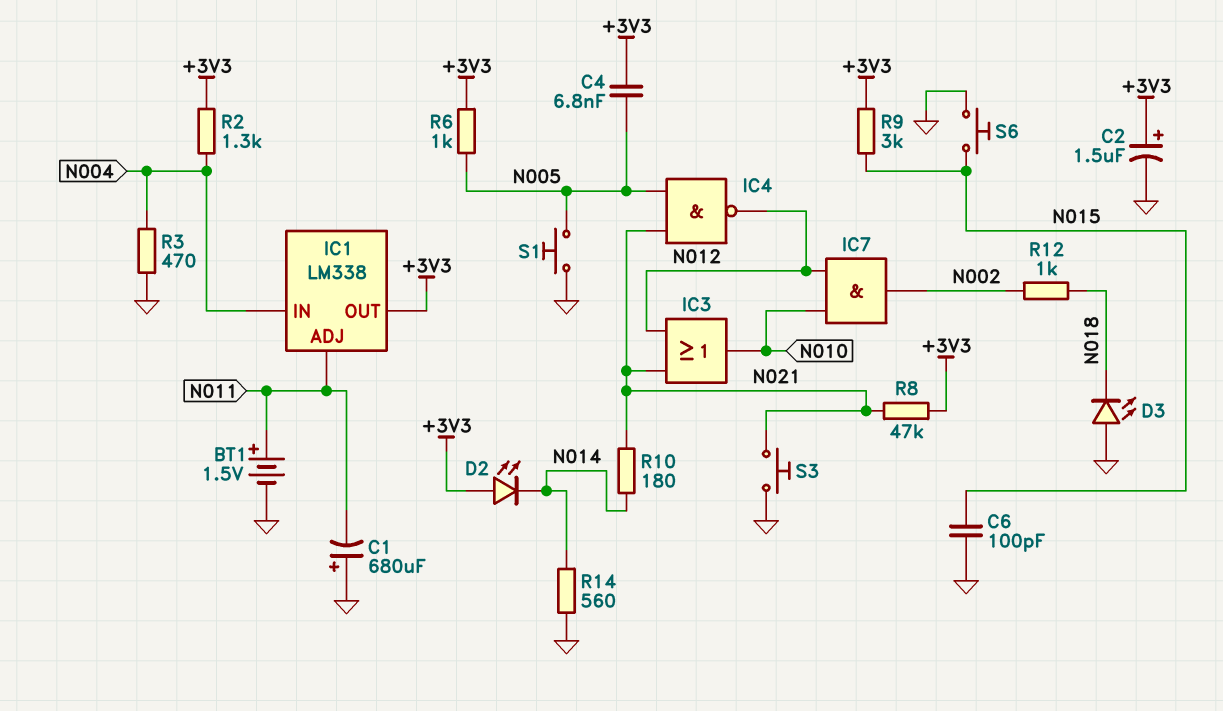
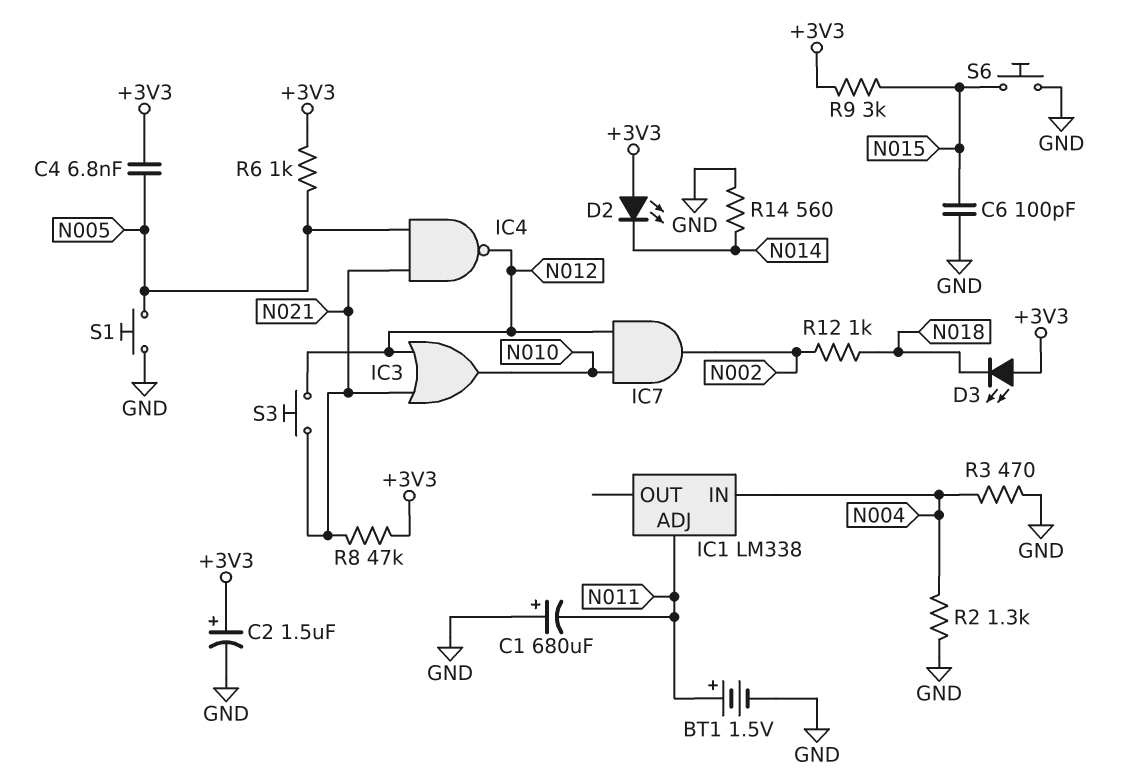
D3: LED (A GND, K N018) -> LED (A +3V3, K N018)
IC1 pin OUT: +3V3 -> none
R2: 1.3k (+3V3, N004) -> 1.3k (GND, N004)
R10: 180 (N014, N021) -> none
S3: button (GND, N021) -> button (N012, N021)

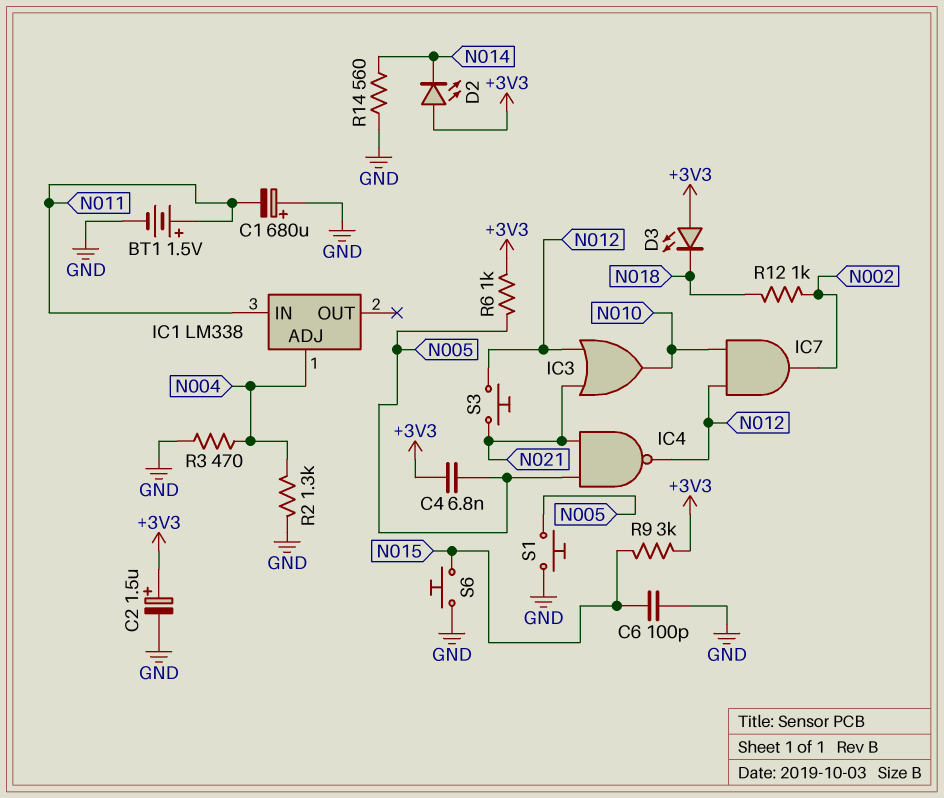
IC1 pin ADJ: N011 -> N004
IC1 pin IN: N004 -> N011
R8: 47k (+3V3, N021) -> none

